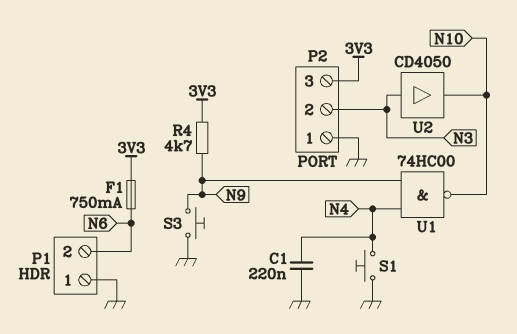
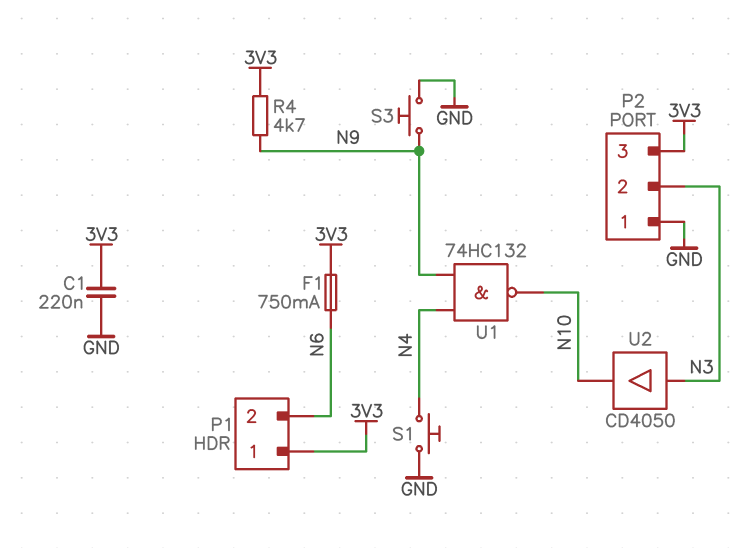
C1: 220nF (GND, N4) -> 220nF (3V3, GND)
P1 pin 1: GND -> 3V3
U1: NAND 74HC00 (in N4, in N9, out N10) -> NAND 74HC132 (in N4, in N9, out N10)

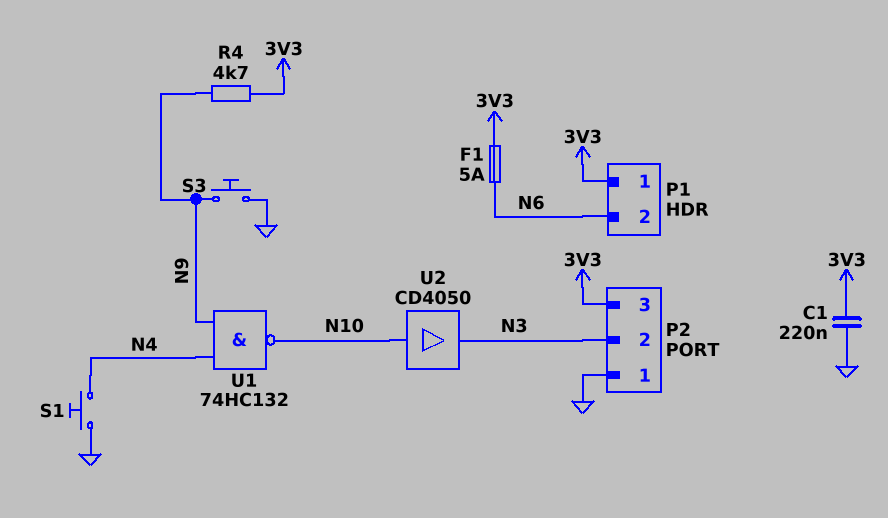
F1: 750mA (3V3, N6) -> 5A (3V3, N6)
U2: buffer CD4050 (in N3, out N10) -> buffer CD4050 (in N10, out N3)

